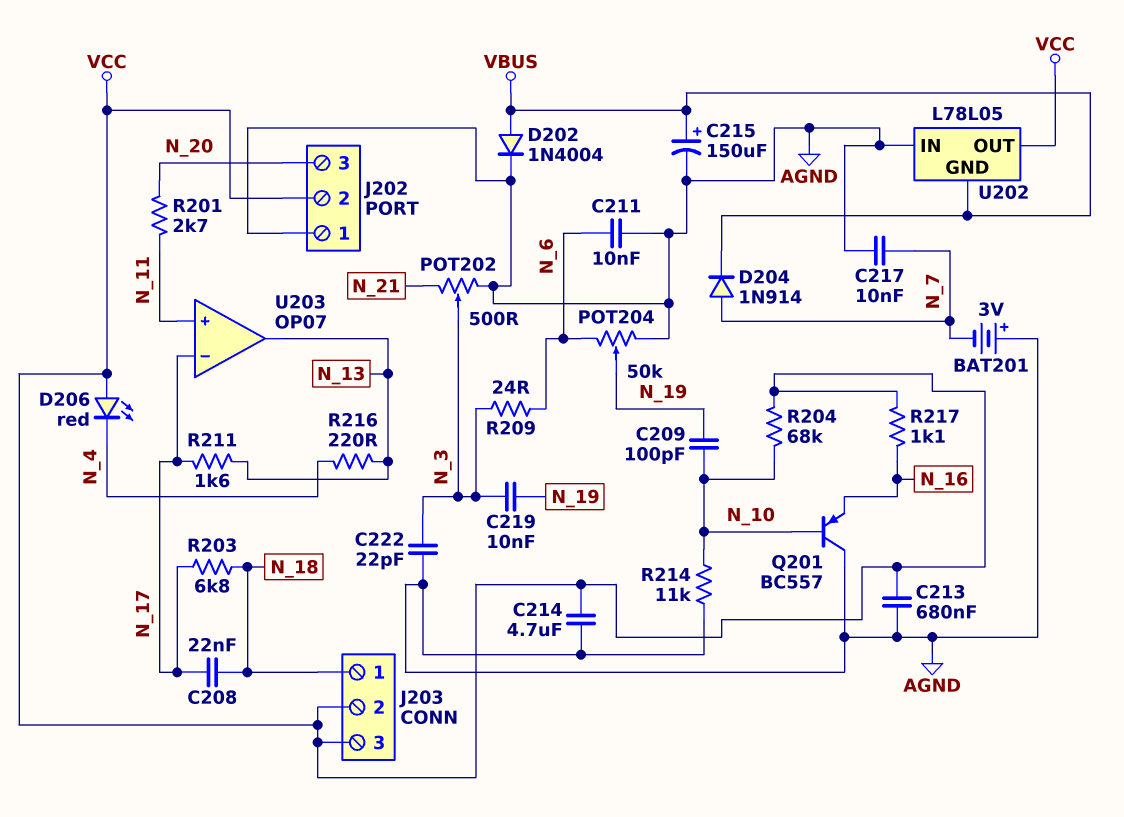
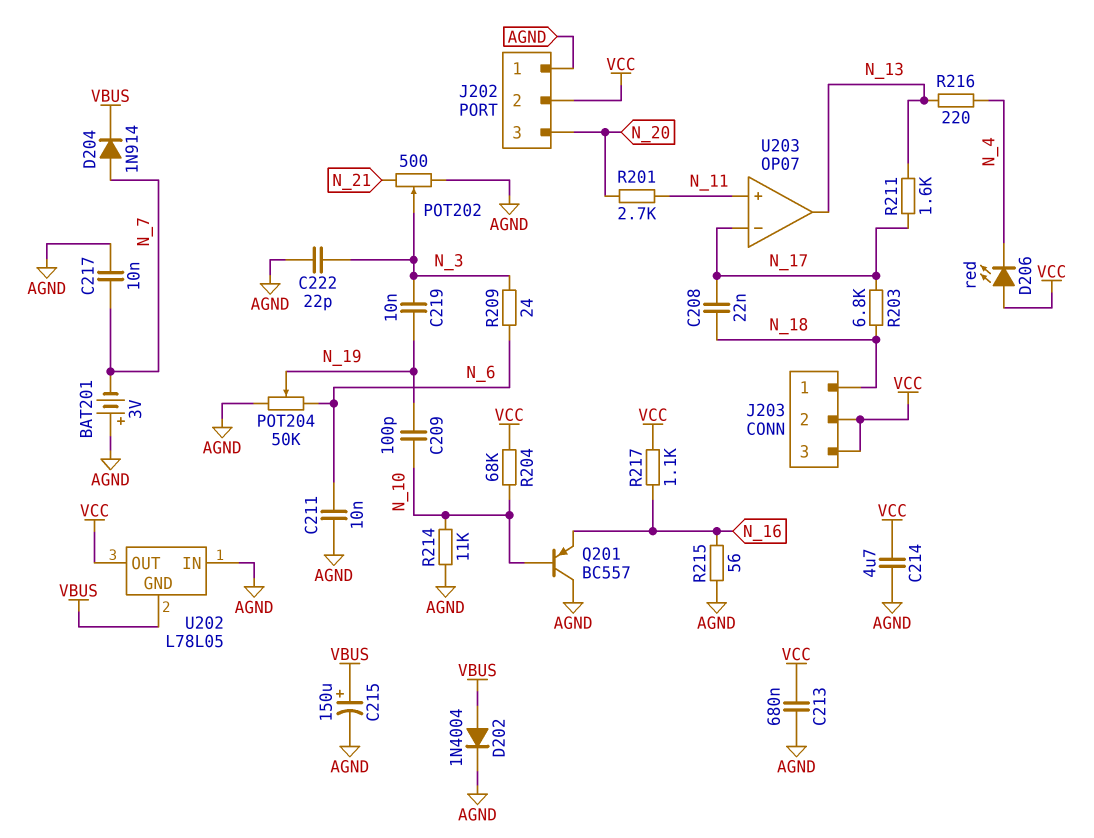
R215: none -> 56 (AGND, N_16)

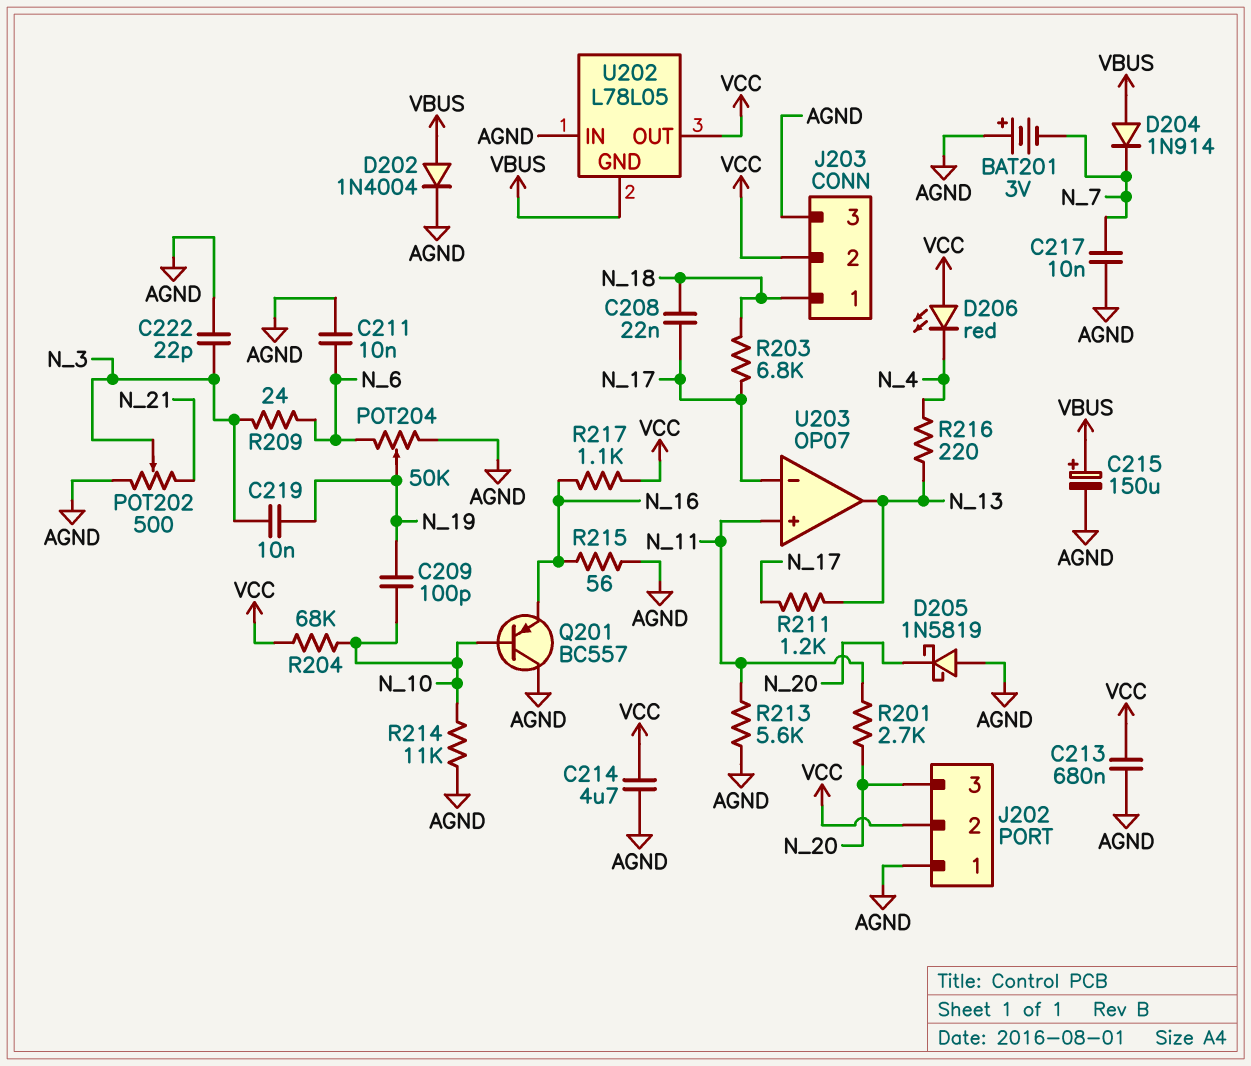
D204: diode 1N914 (A N_7, K VBUS) -> diode 1N914 (A VBUS, K N_7)
D205: none -> schottky 1N5819 (A AGND, K N_20)
J203 pin 3: VCC -> AGND
R211: 1.6k (N_13, N_17) -> 1.2k (N_13, N_17)
R213: none -> 5.6k (AGND, N_11)

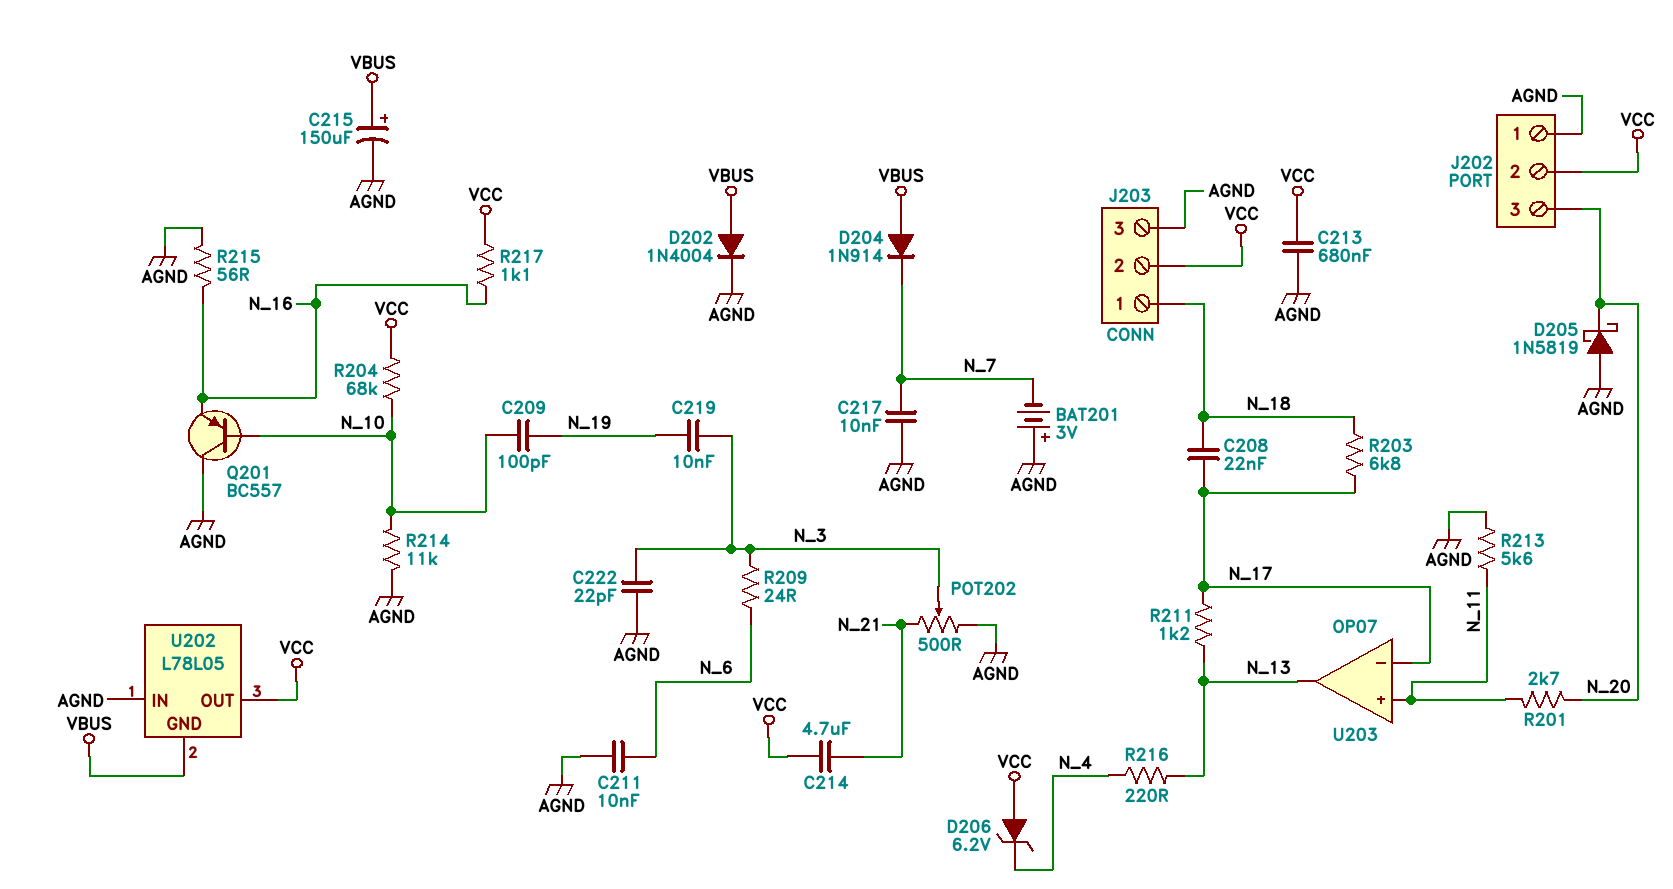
C214: 4.7uF (AGND, VCC) -> 4.7uF (N_21, VCC)
D206: LED red (A VCC, K N_4) -> zener 6.2V (A VCC, K N_4)
POT204: 50k (AGND, N_6, wiper N_19) -> none

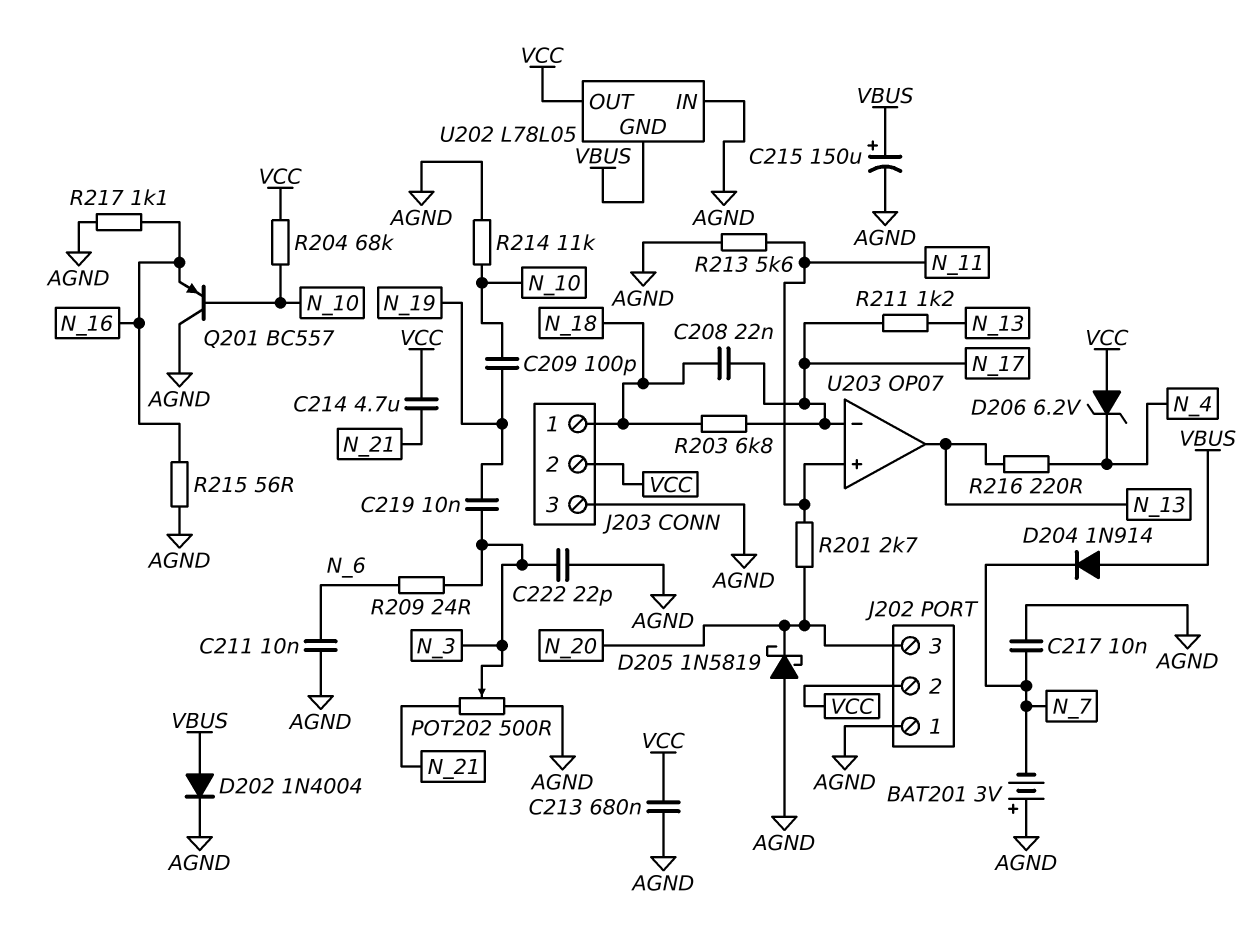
R217: 1.1k (N_16, VCC) -> 1.1k (AGND, N_16)

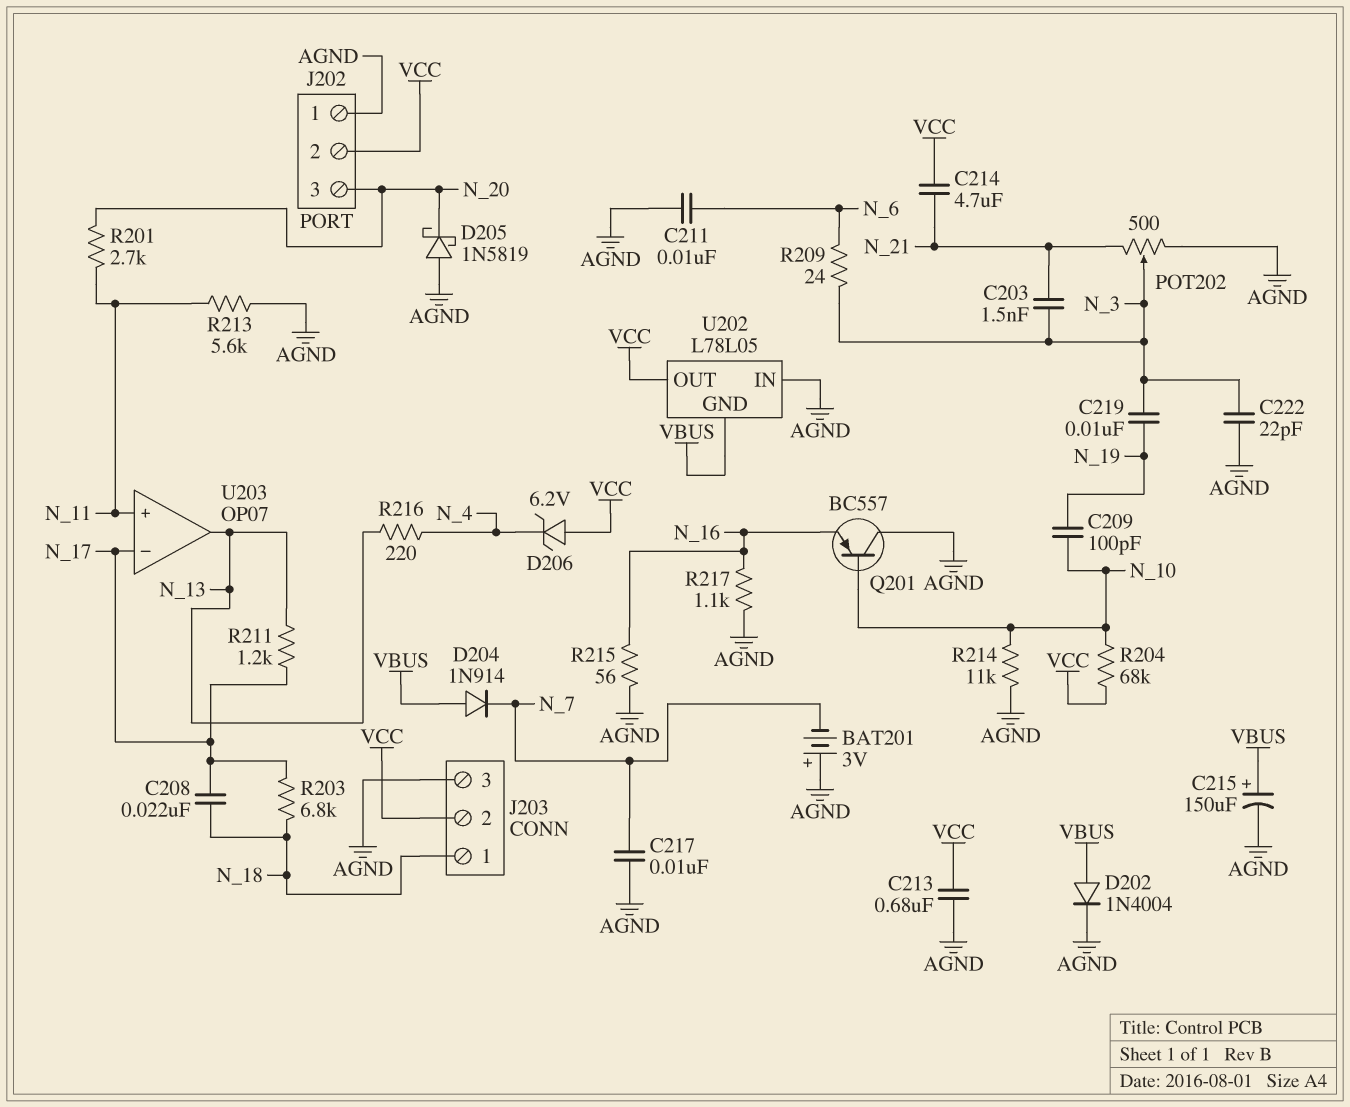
C203: none -> 1.5nF (N_3, N_21)

